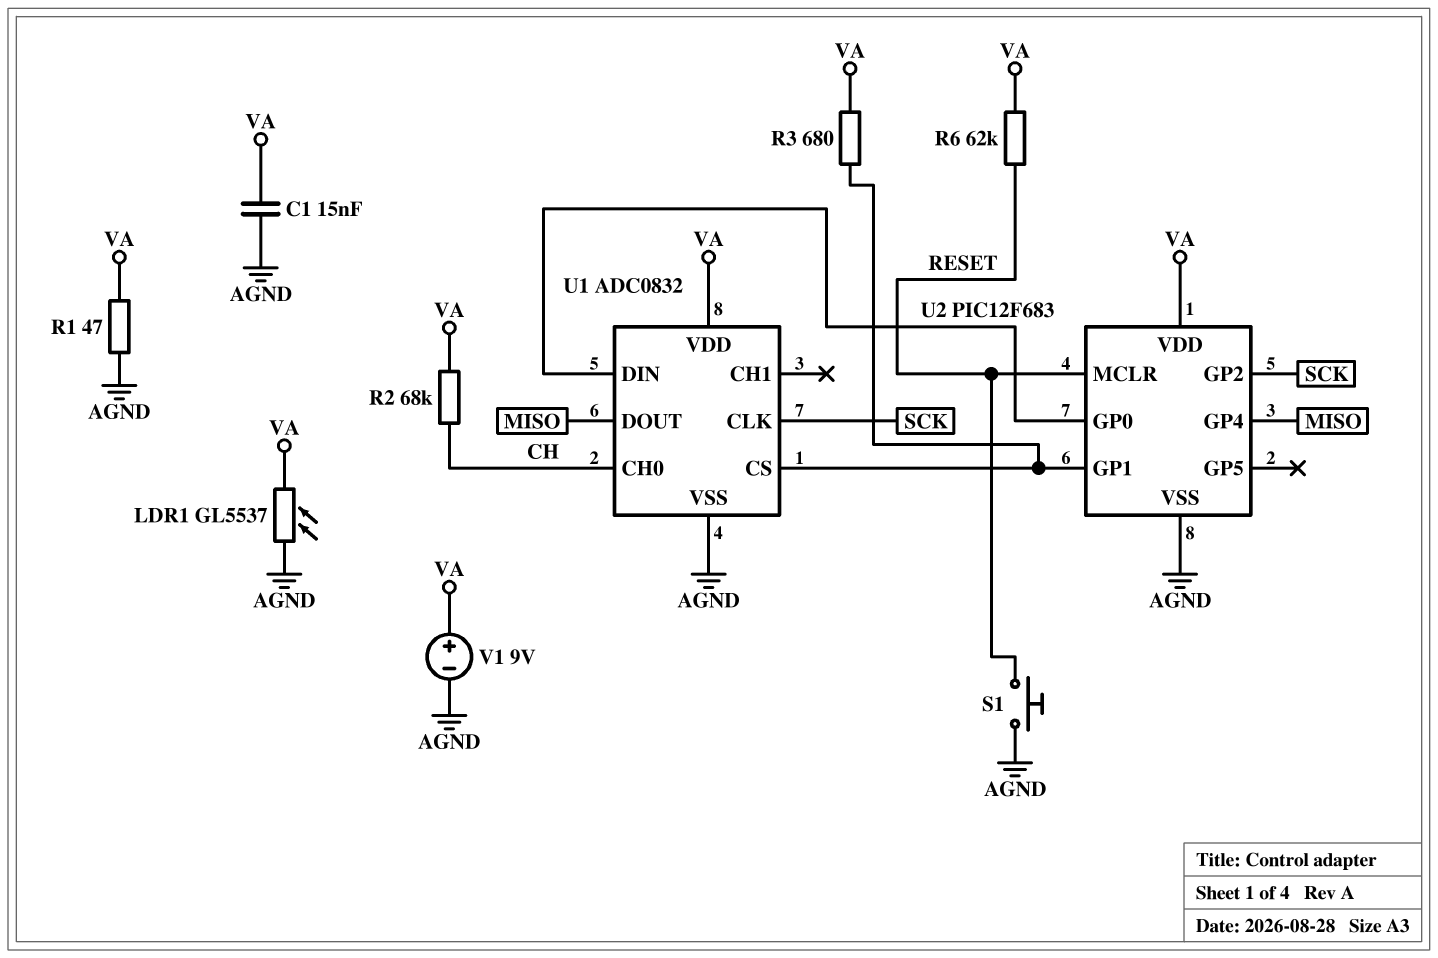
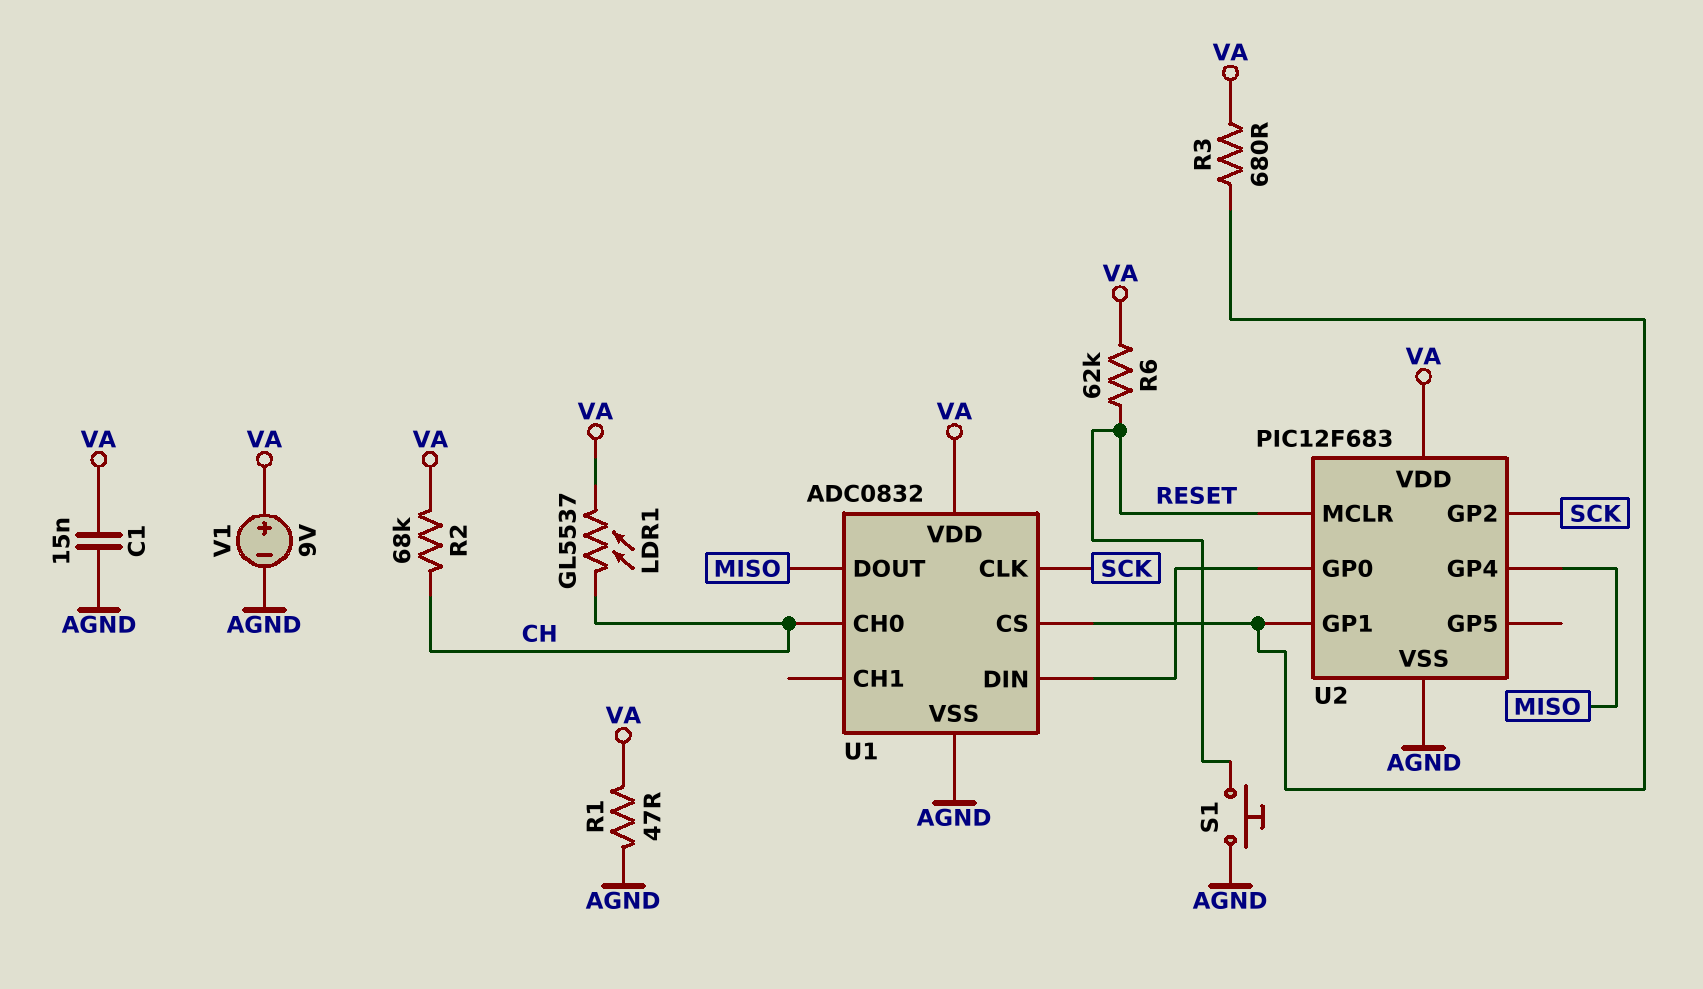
LDR1: GL5537 (AGND, VA) -> GL5537 (CH, VA)

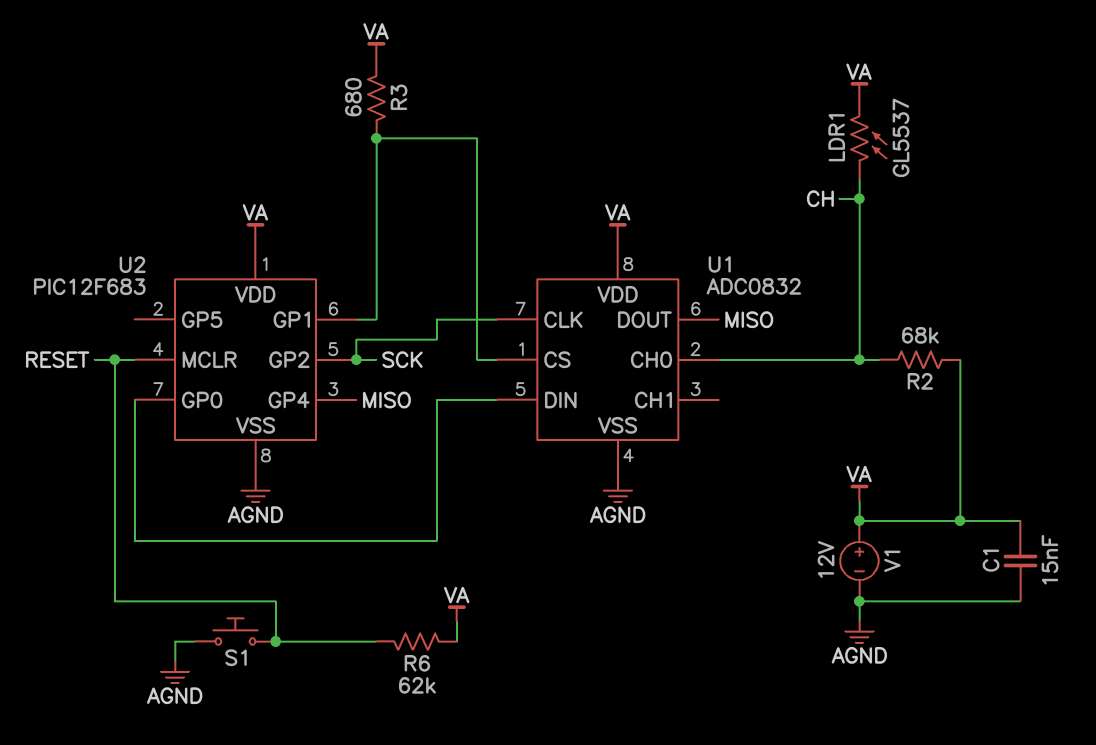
R1: 47 (AGND, VA) -> none
V1: 9V (plus VA, minus AGND) -> 12V (plus VA, minus AGND)

